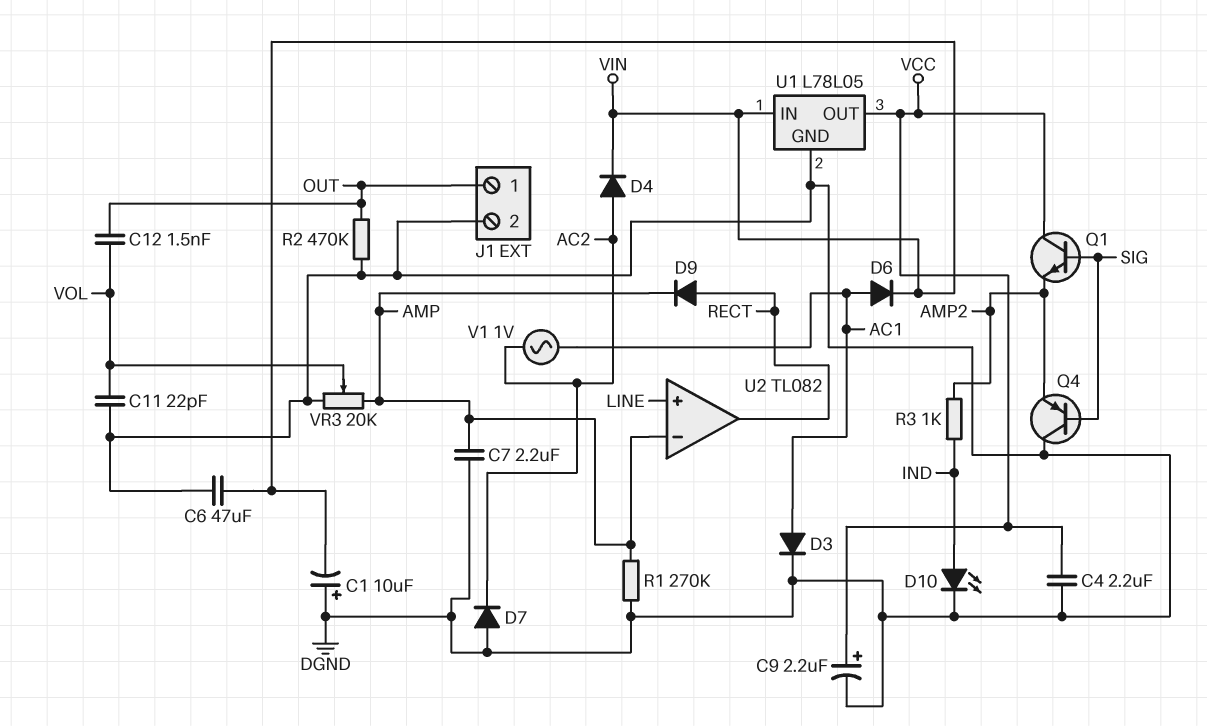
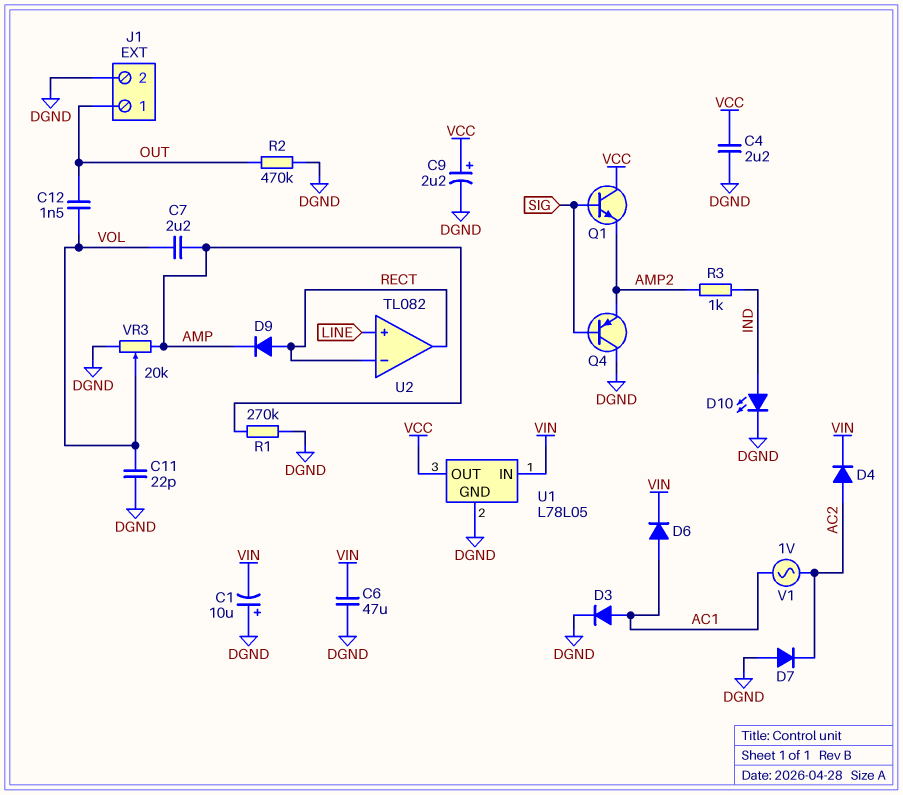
C7: 2.2uF (AMP, DGND) -> 2.2uF (AMP, VOL)
U2 pin in-: AMP -> RECT

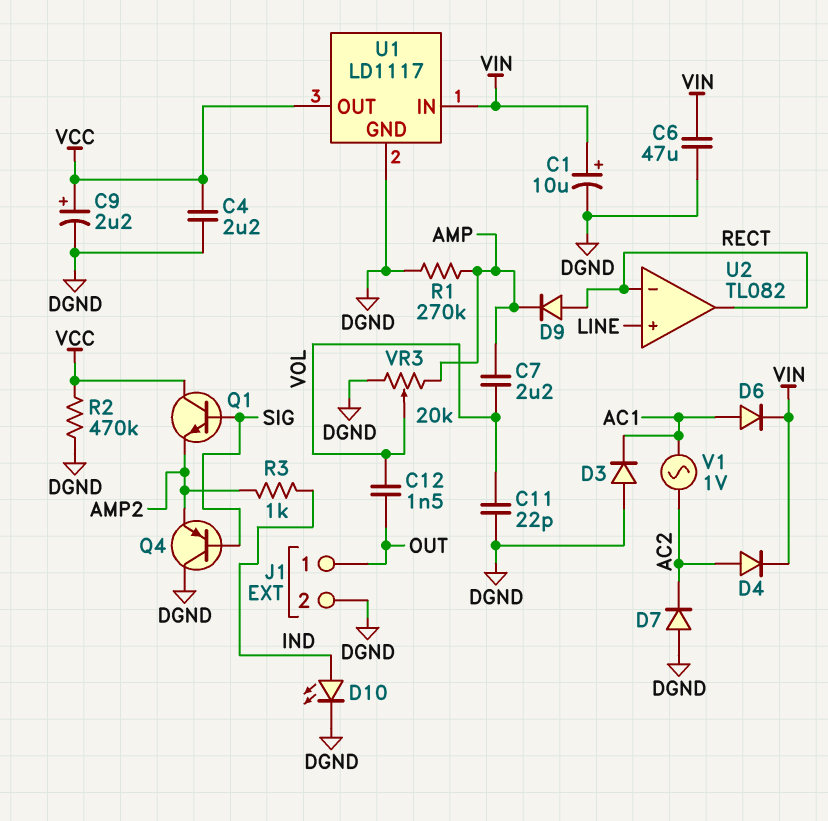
C1: 10uF (plus DGND, minus VIN) -> 10uF (plus VIN, minus DGND)
D3: diode (A AC1, K DGND) -> diode (A DGND, K AC1)
R2: 470k (DGND, OUT) -> 470k (DGND, VCC)
U1: L78L05 -> LD1117

